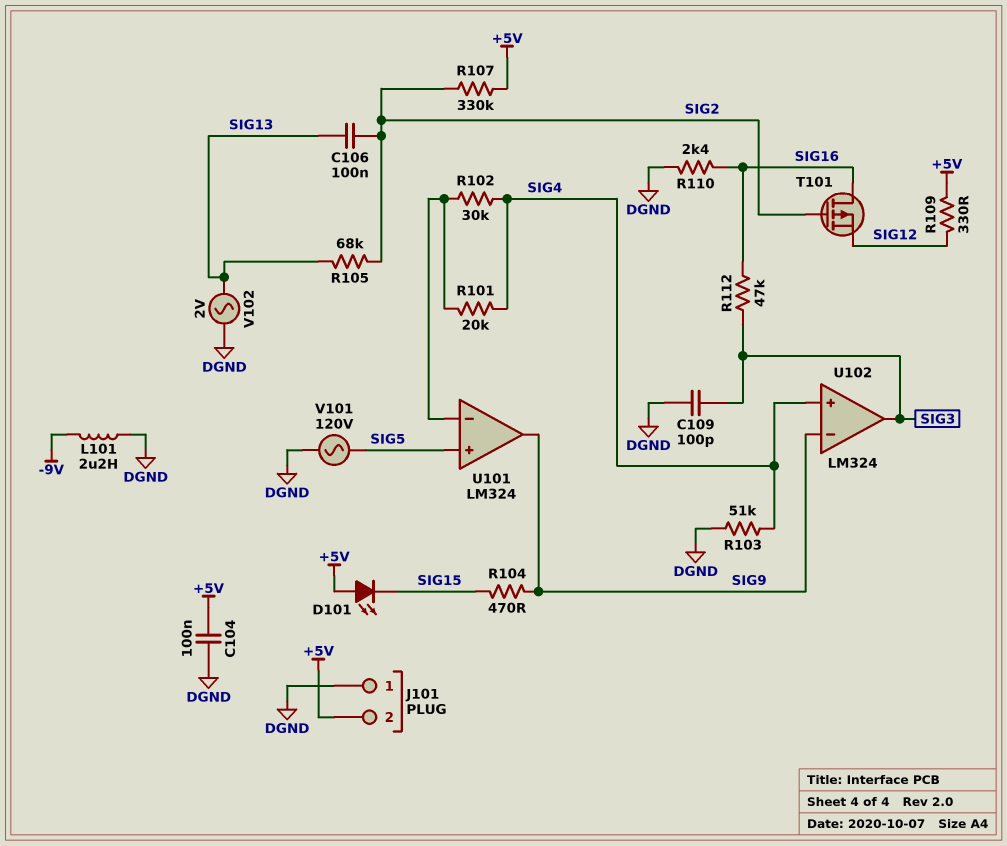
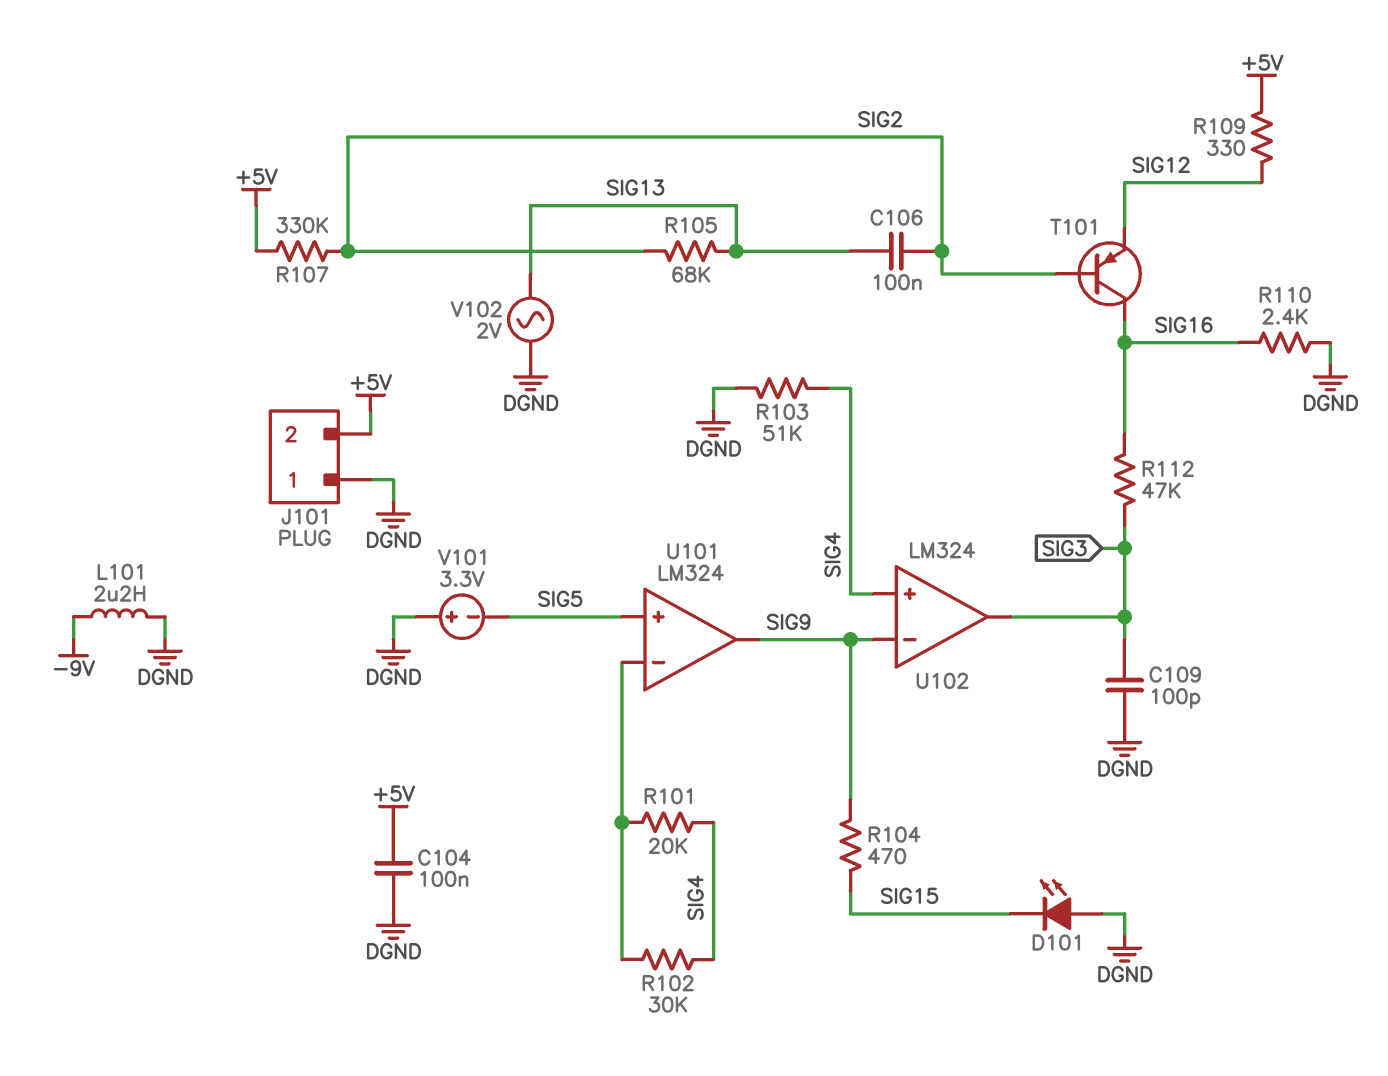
D101: LED (A +5V, K SIG15) -> LED (A DGND, K SIG15)
T101: PMOS (G SIG2, D SIG16, S SIG12) -> PNP (B SIG2, C SIG16, E SIG12)
V101: AC 120V (DGND, SIG5) -> 3.3V (plus DGND, minus SIG5)

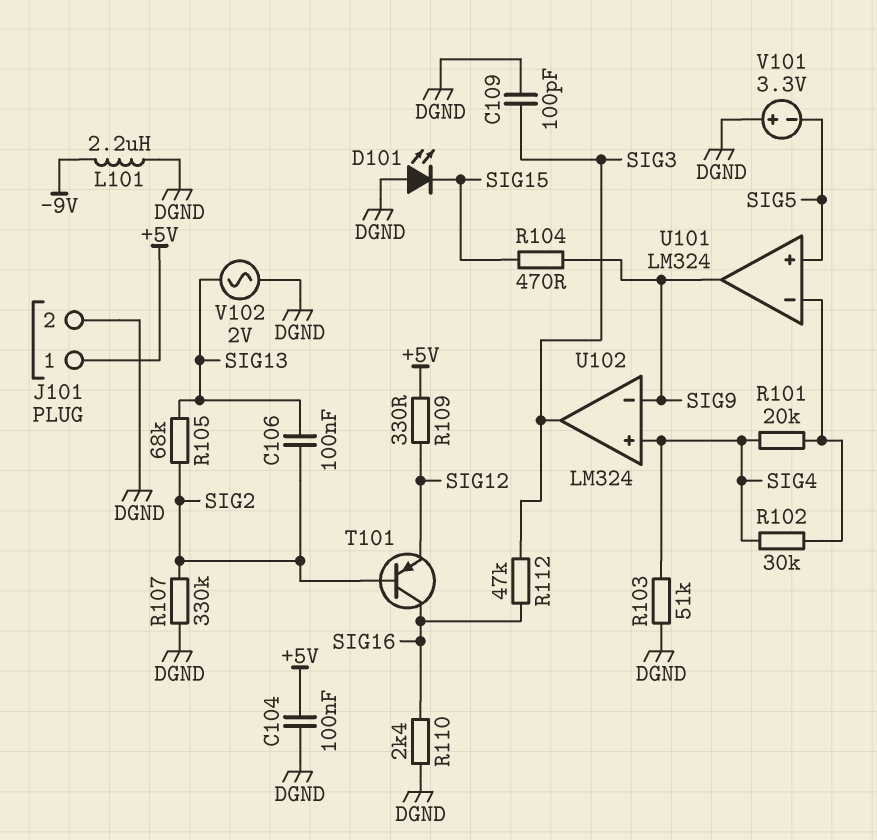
J101 pin 1: DGND -> +5V
J101 pin 2: +5V -> DGND
R107: 330k (+5V, SIG2) -> 330k (DGND, SIG2)

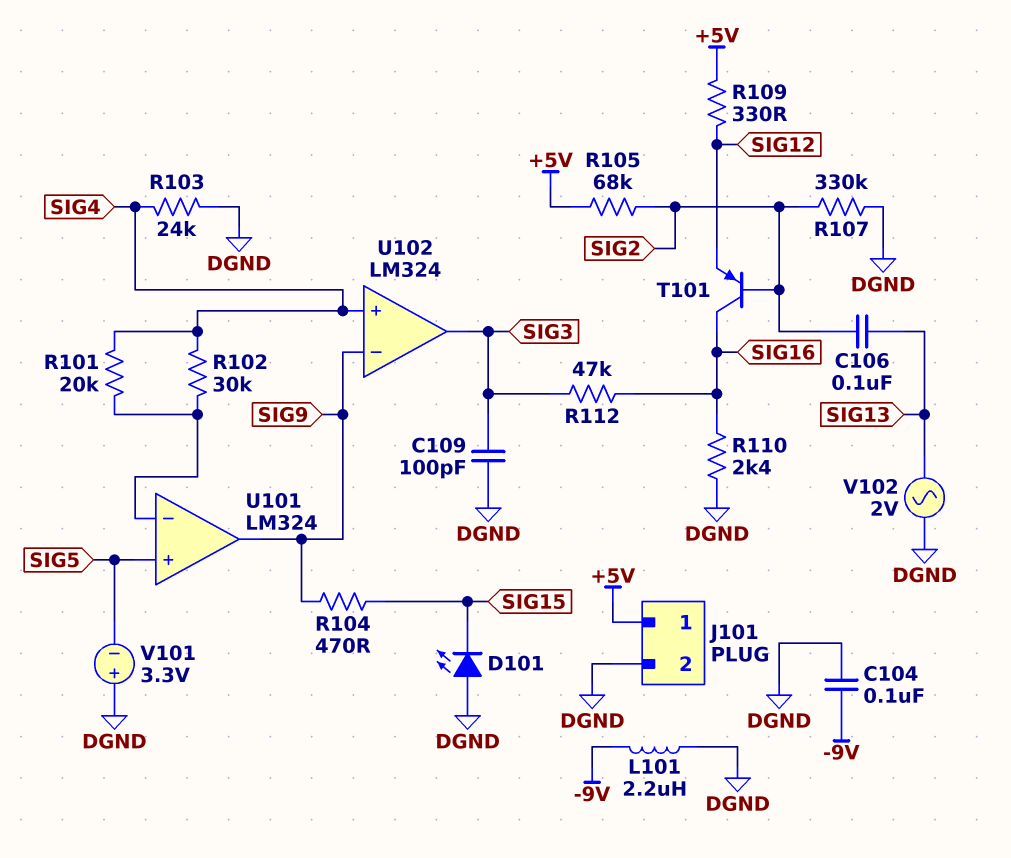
C104: 100nF (+5V, DGND) -> 100nF (-9V, DGND)
R103: 51k (DGND, SIG4) -> 24k (DGND, SIG4)
R105: 68k (SIG2, SIG13) -> 68k (+5V, SIG2)

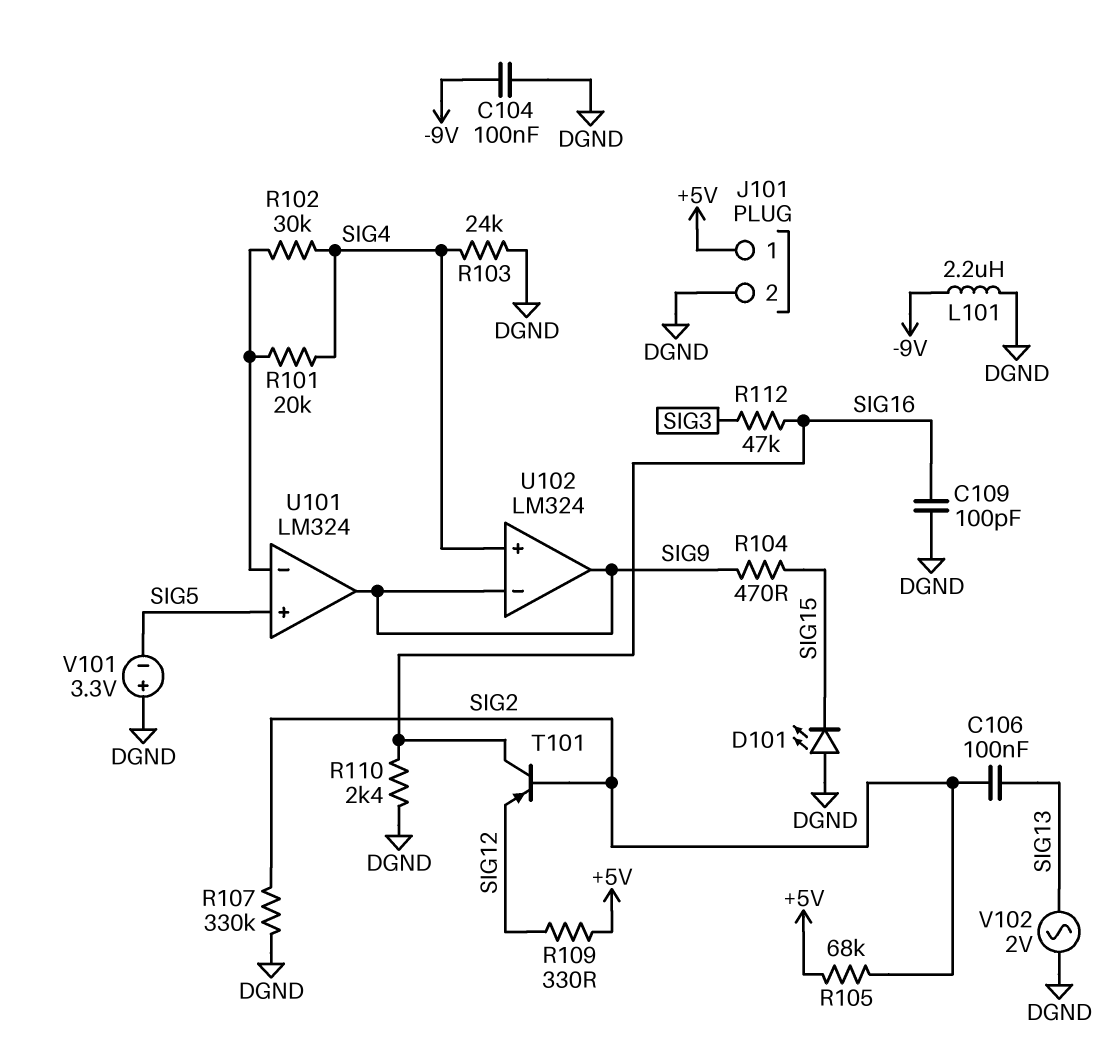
C109: 100pF (DGND, SIG3) -> 100pF (DGND, SIG16)
U102 pin out: SIG3 -> SIG9

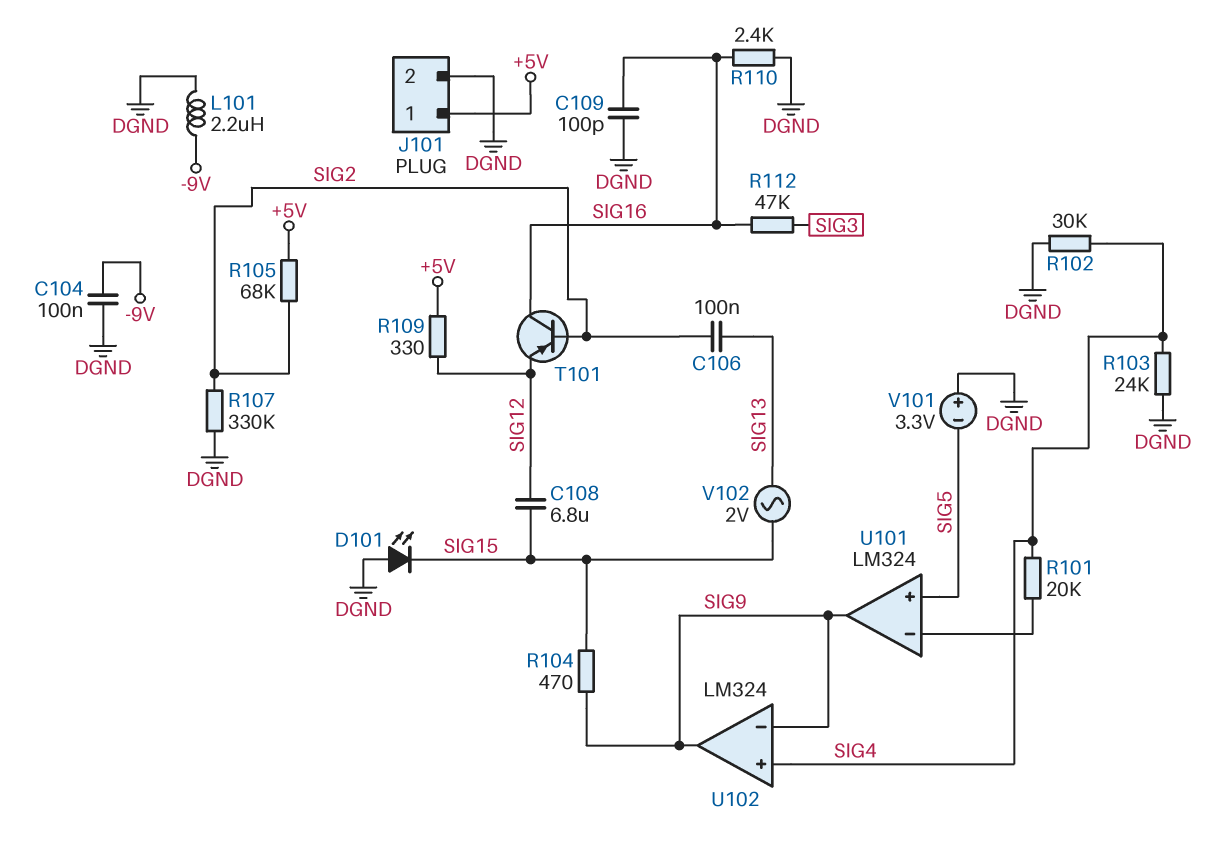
C108: none -> 6.8uF (SIG12, SIG15)
R102: 30k (SIG4, U101/in-) -> 30k (DGND, SIG4)
V102: AC 2V (DGND, SIG13) -> AC 2V (SIG13, SIG15)

